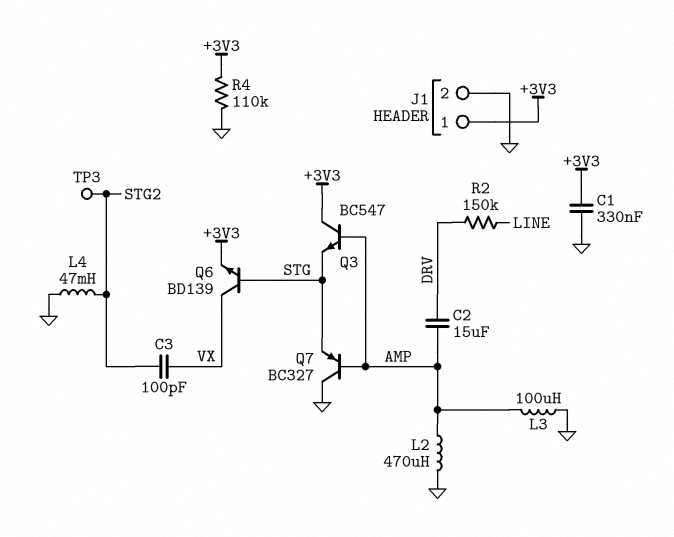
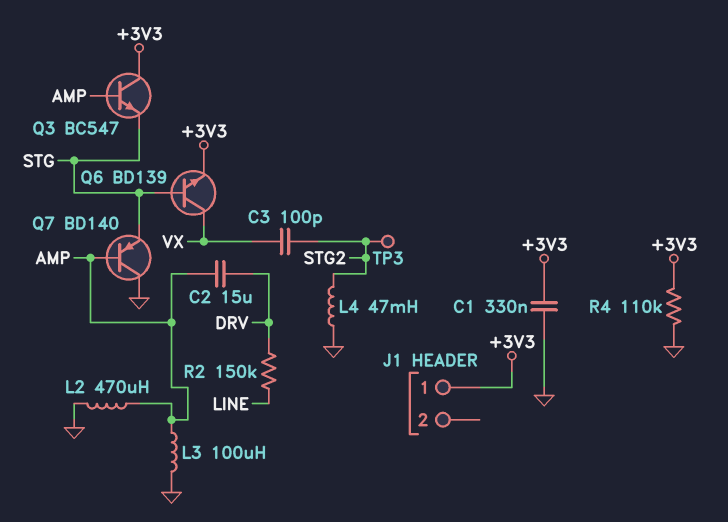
J1 pin 2: GND -> none
Q7: PNP BC327 (B AMP, C GND, E STG) -> PNP BD140 (B AMP, C GND, E STG)

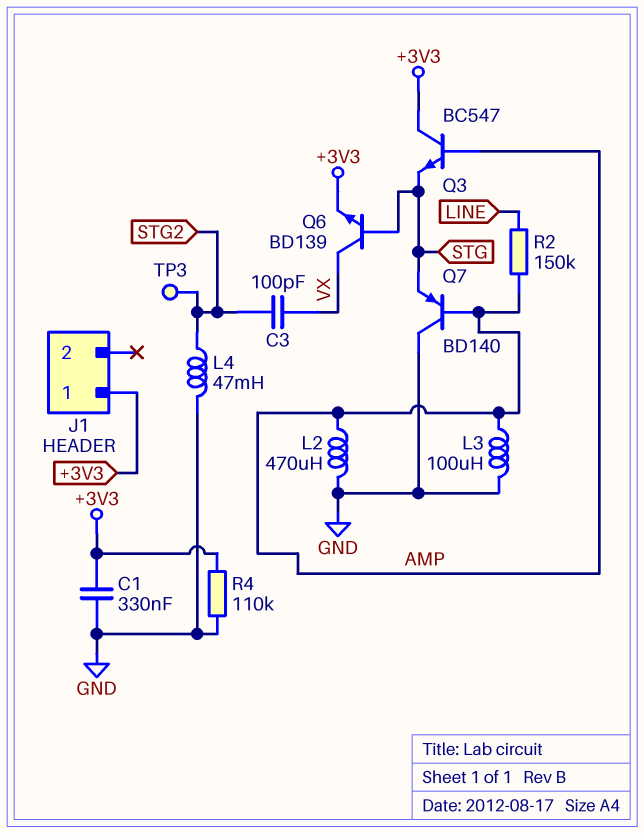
C2: 15uF (AMP, DRV) -> none
R2: 150k (DRV, LINE) -> 150k (AMP, LINE)

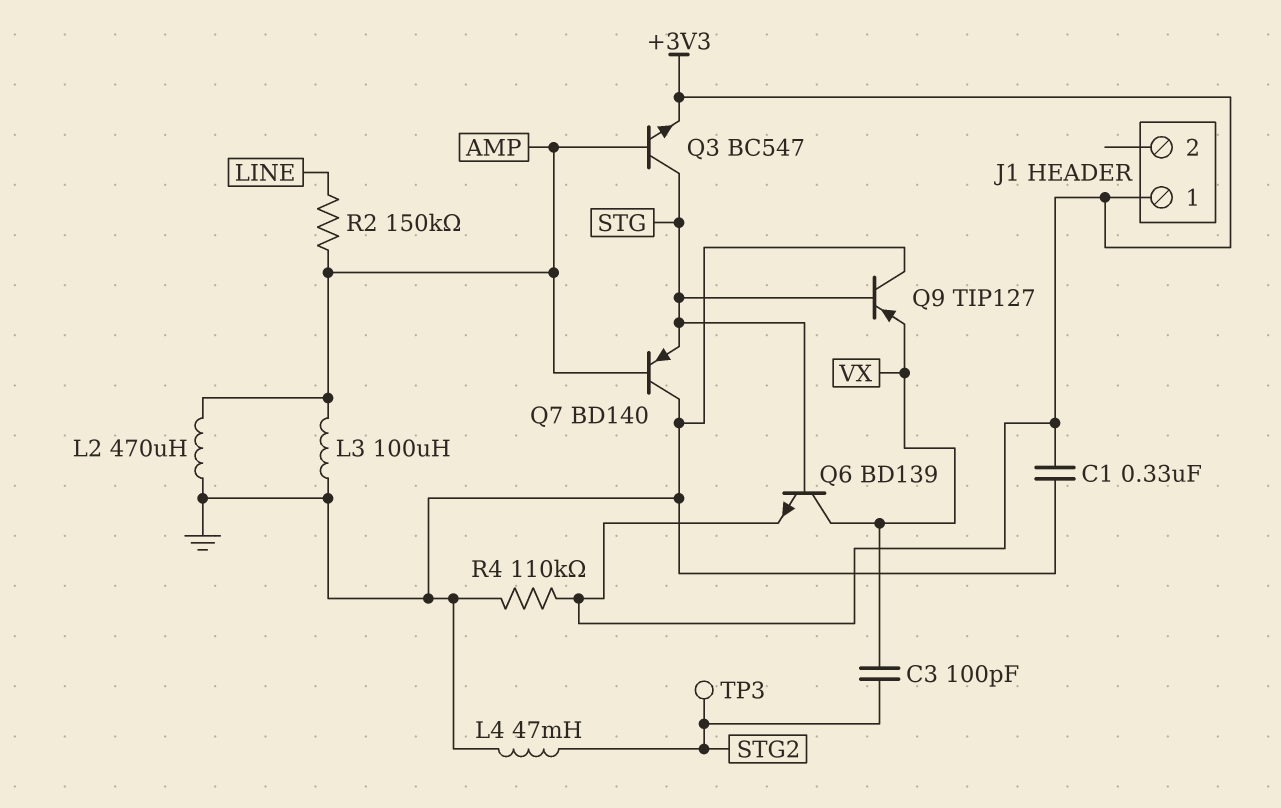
Q3: NPN BC547 (B AMP, C +3V3, E STG) -> NPN BC547 (B AMP, C STG, E +3V3)
Q9: none -> PNP TIP127 (B STG, C GND, E VX)

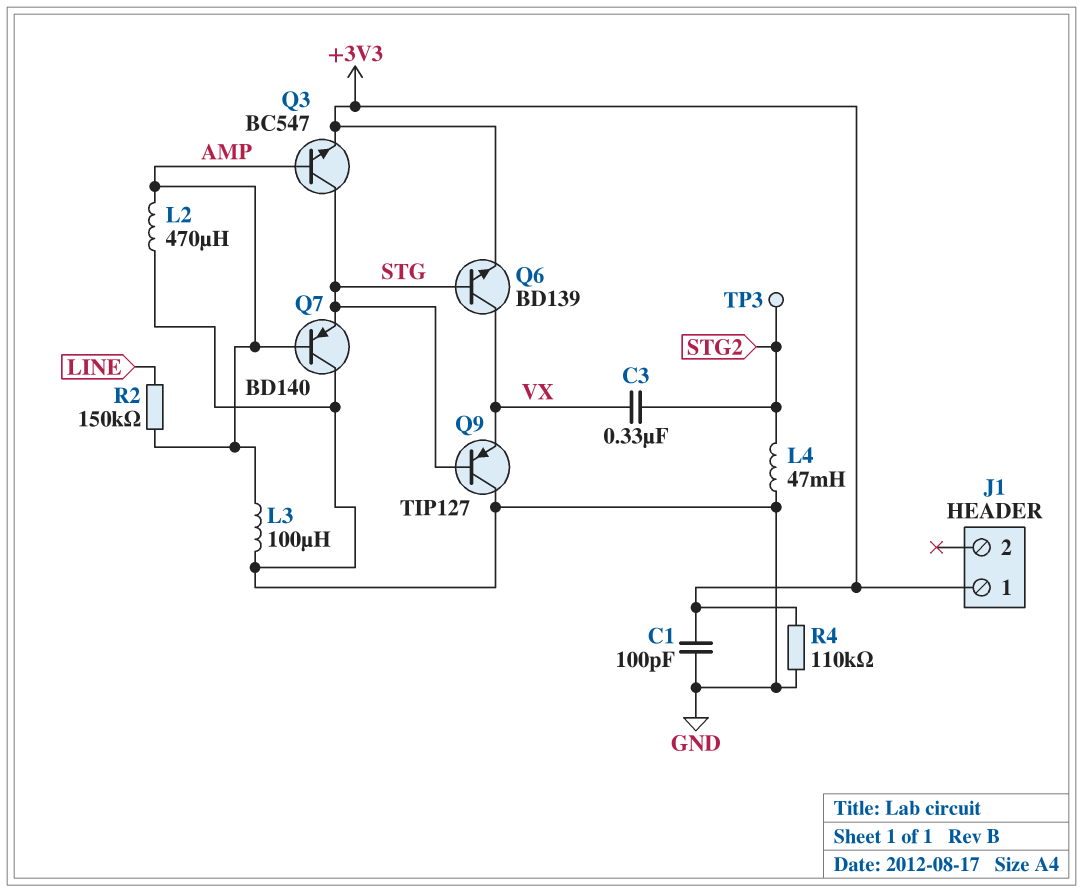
C1: 330nF (+3V3, GND) -> 100pF (+3V3, GND)
C3: 100pF (STG2, VX) -> 330nF (STG2, VX)

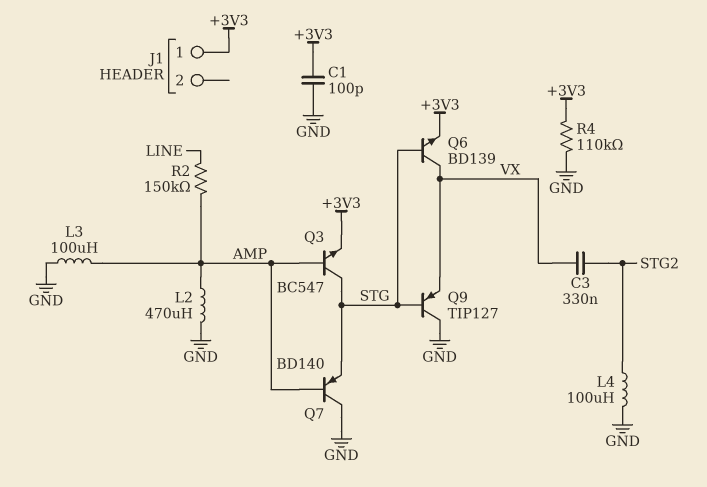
L4: 47mH (GND, STG2) -> 100uH (GND, STG2)
TP3: test point (STG2) -> none

